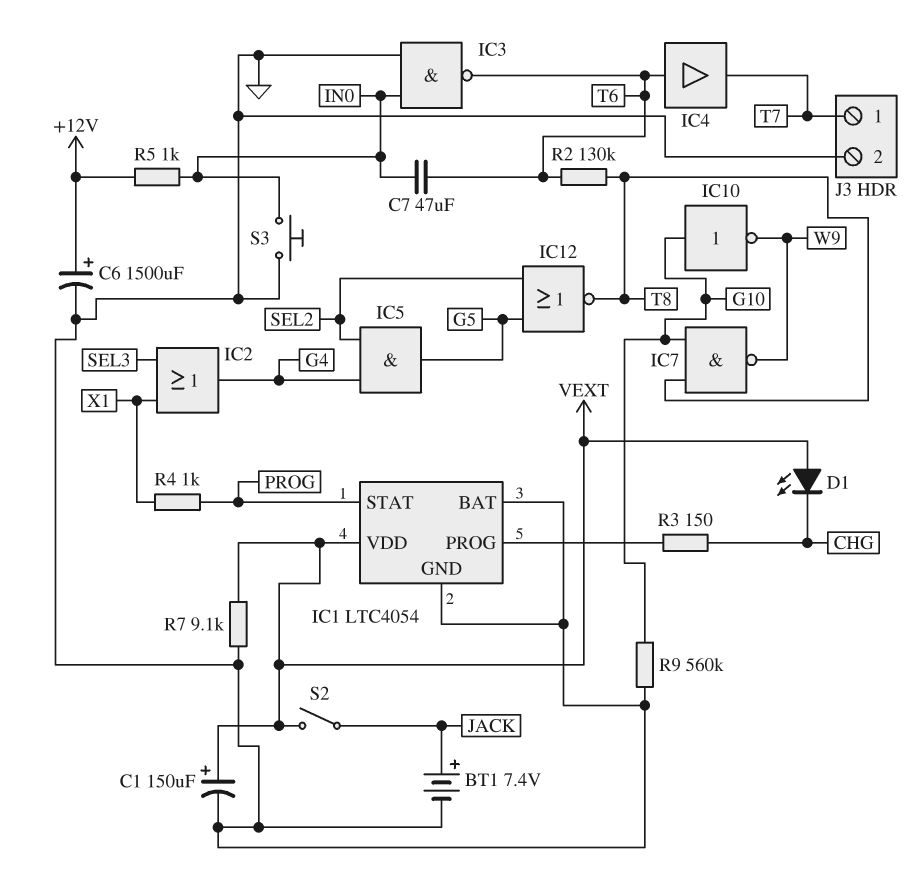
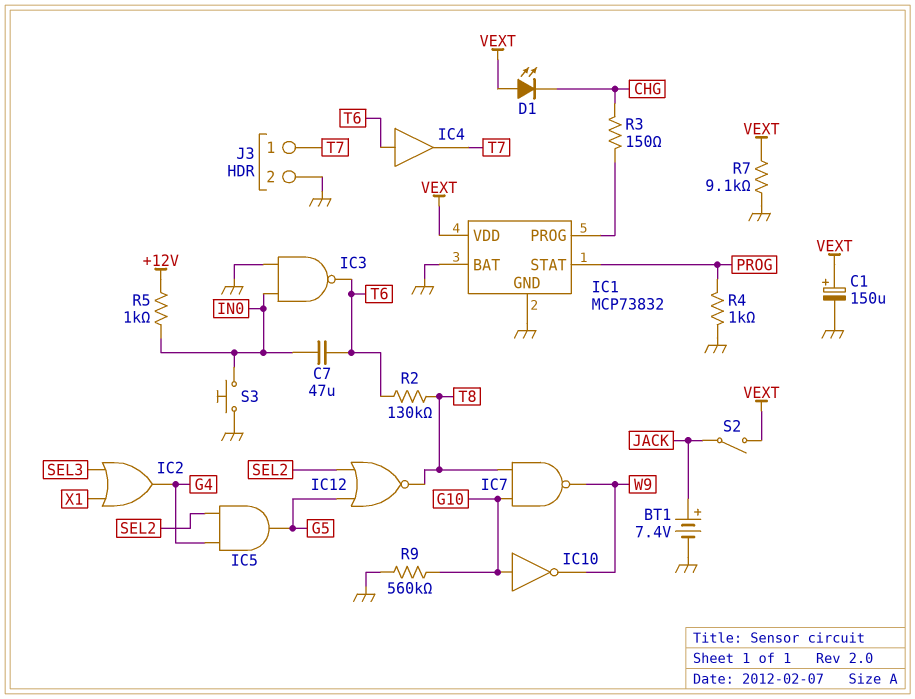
C6: 1500uF (plus +12V, minus GND) -> none
IC1: LTC4054 -> MCP73832
R4: 1k (PROG, X1) -> 1k (GND, PROG)

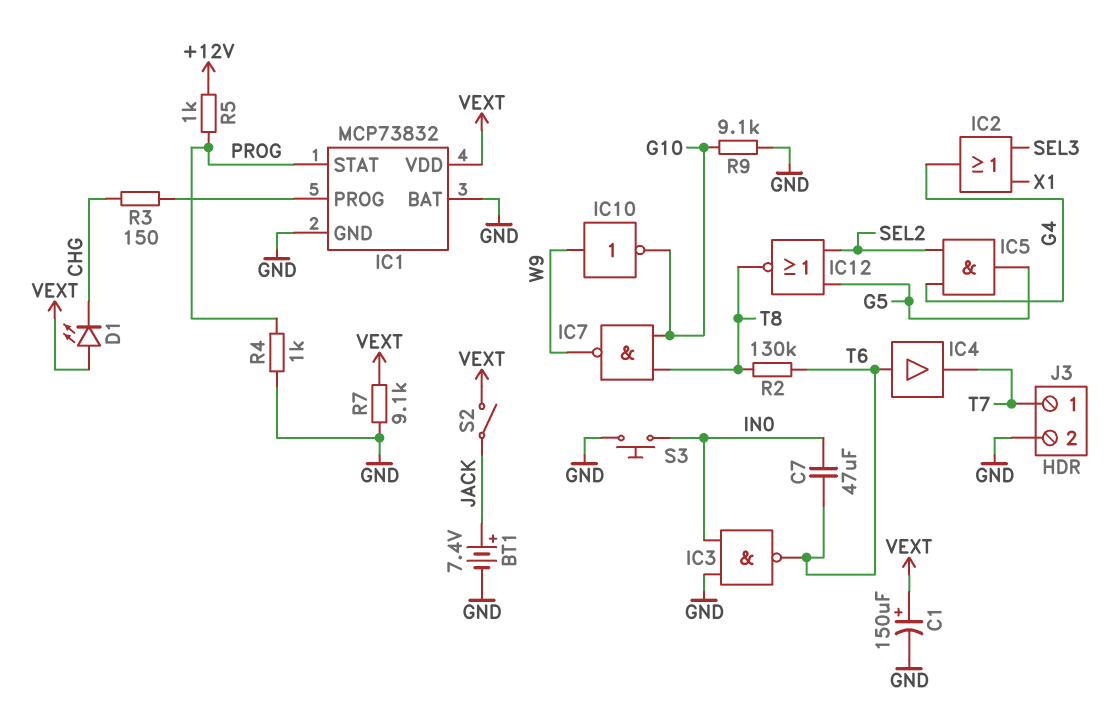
IC10: NOT (in G10, out W9) -> NOT (in W9, out G10)
R5: 1k (+12V, IN0) -> 1k (+12V, PROG)
R9: 560k (G10, GND) -> 9.1k (G10, GND)

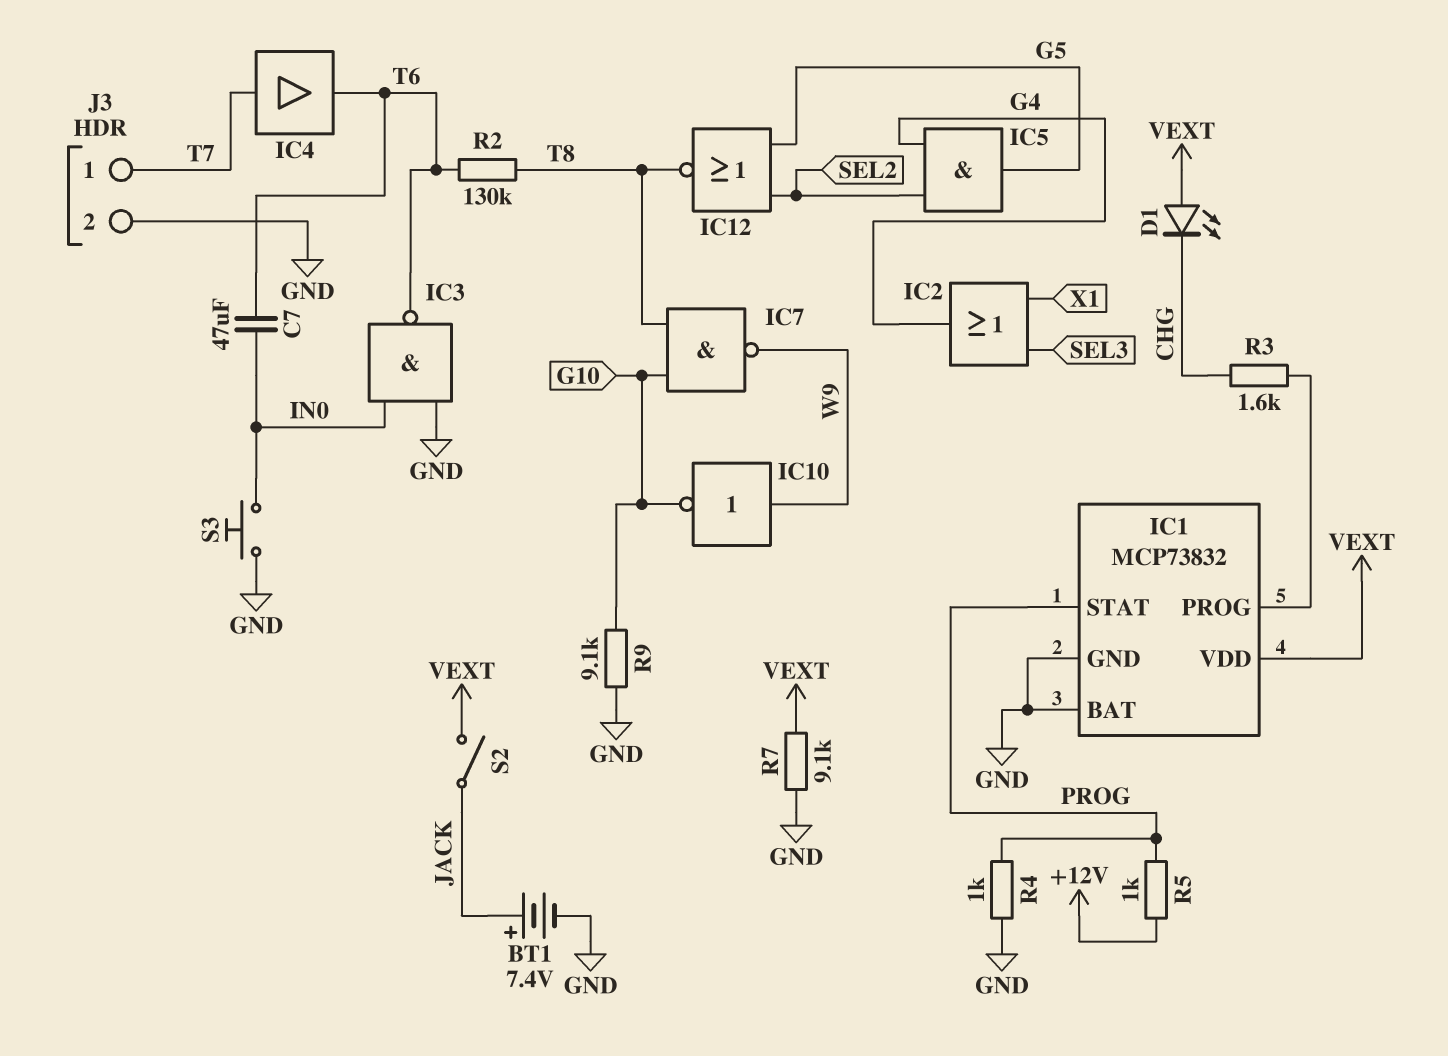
C1: 150uF (plus VEXT, minus GND) -> none
IC4: buffer (in T6, out T7) -> buffer (in T7, out T6)
R3: 150 (CHG, IC1/PROG) -> 1.6k (CHG, IC1/PROG)

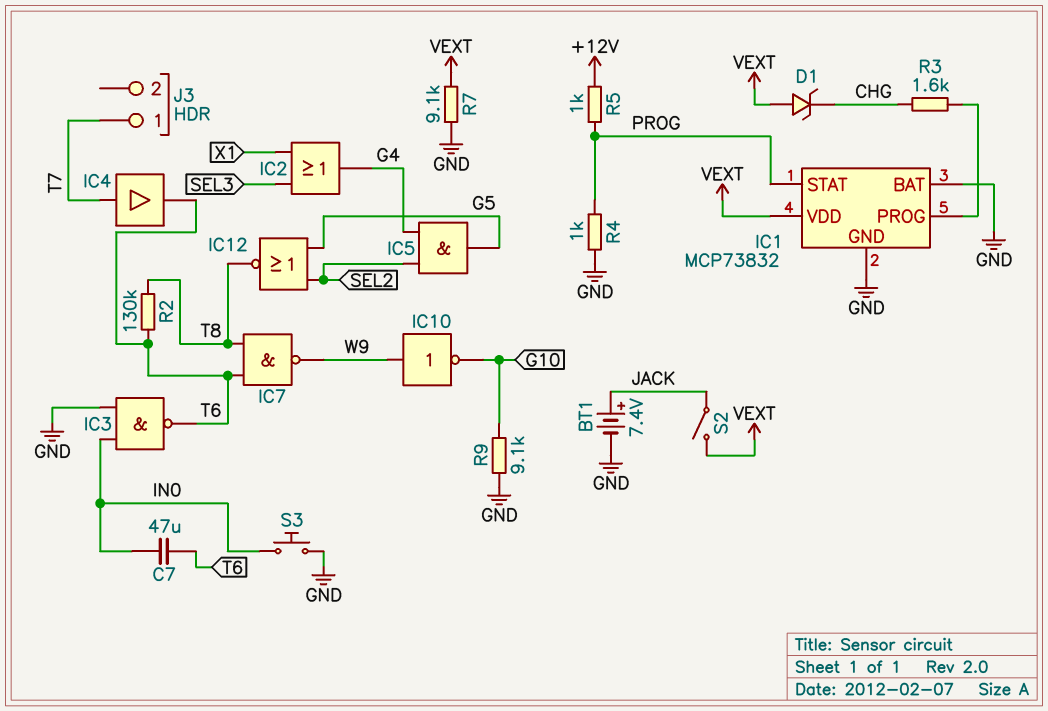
D1: LED (A VEXT, K CHG) -> zener (A VEXT, K CHG)
IC7: NAND (in G10, in T8, out W9) -> NAND (in T6, in T8, out W9)
J3 pin 2: GND -> none

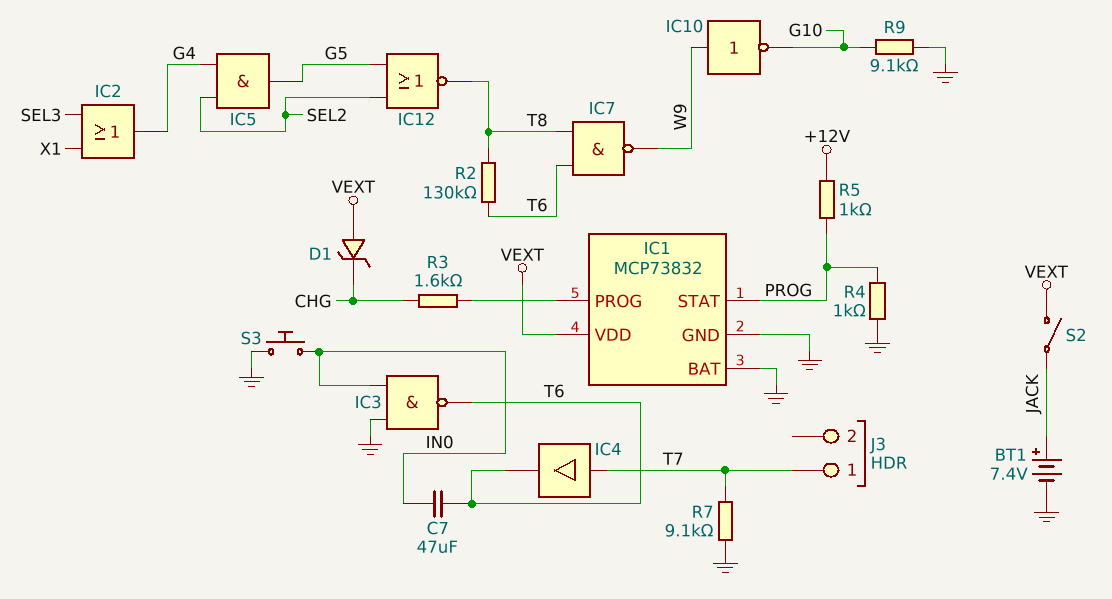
R7: 9.1k (GND, VEXT) -> 9.1k (GND, T7)

